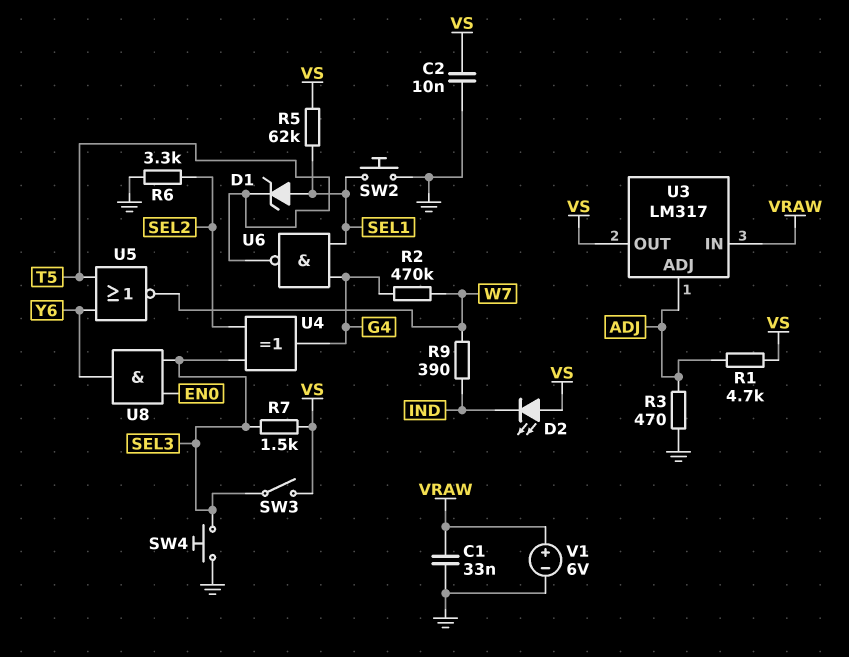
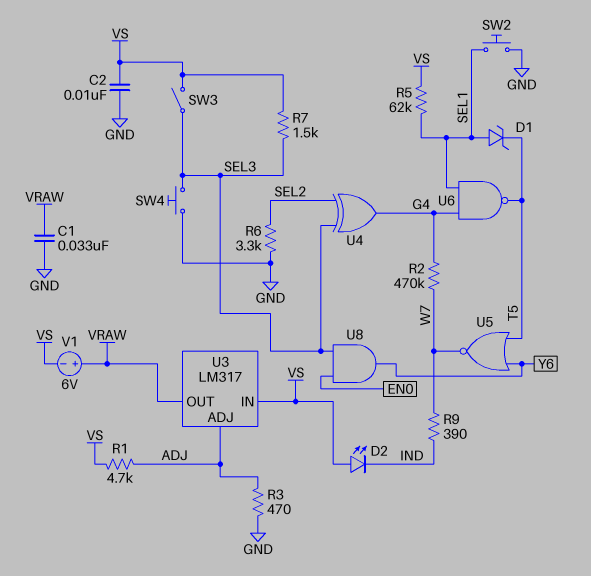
U3 pin IN: VRAW -> VS
U3 pin OUT: VS -> VRAW
V1: 6V (plus VRAW, minus GND) -> 6V (plus VRAW, minus VS)

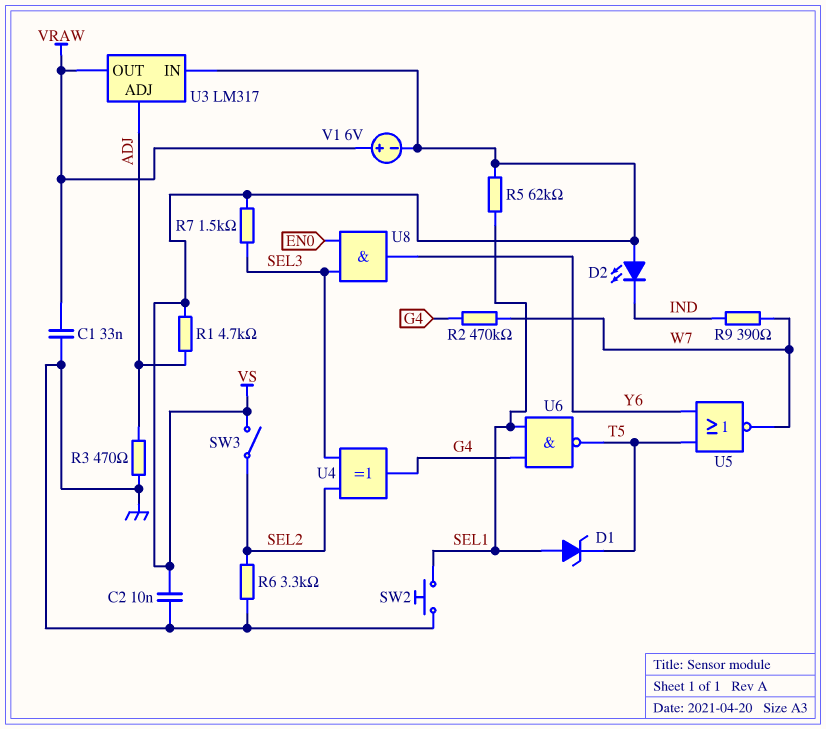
SW3: switch (SEL3, VS) -> switch (SEL2, VS)
SW4: button (GND, SEL3) -> none

